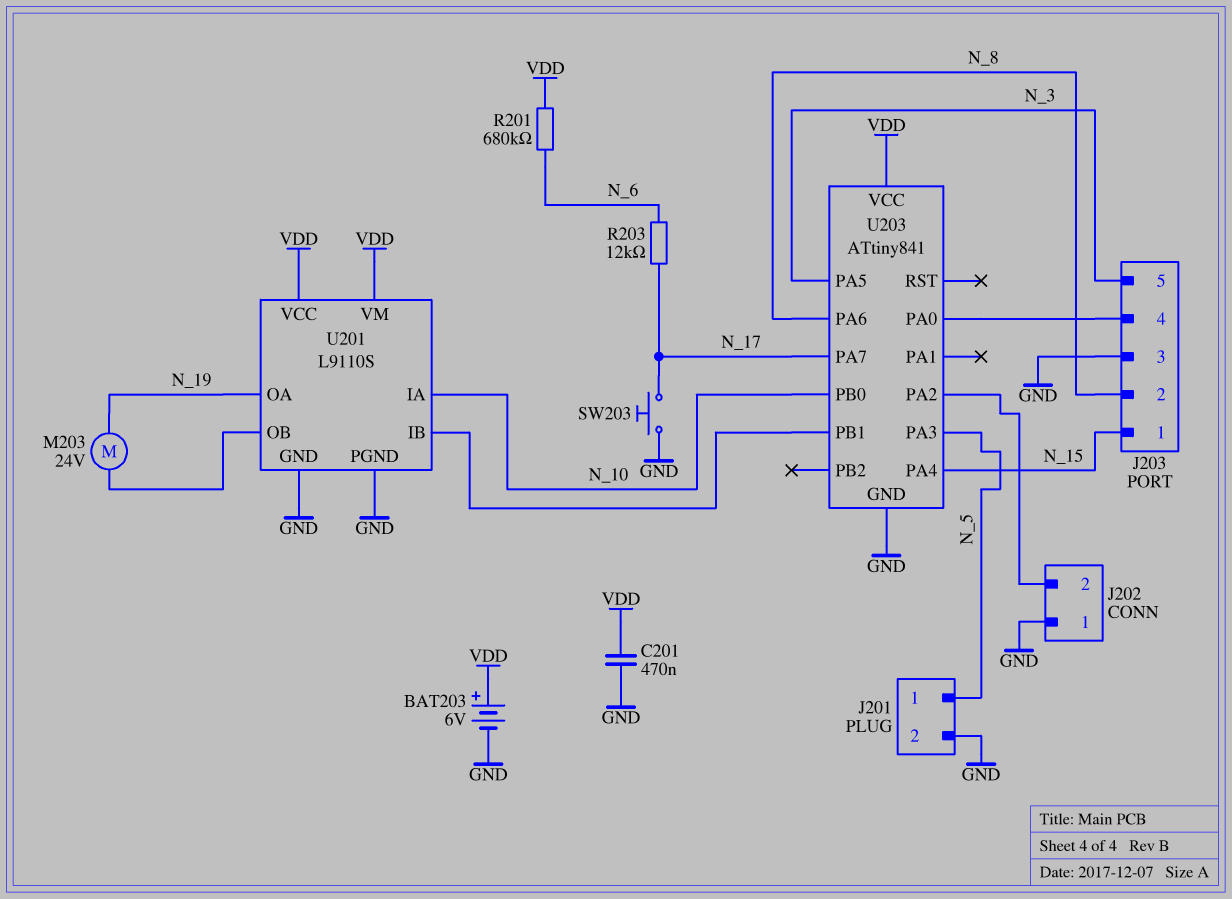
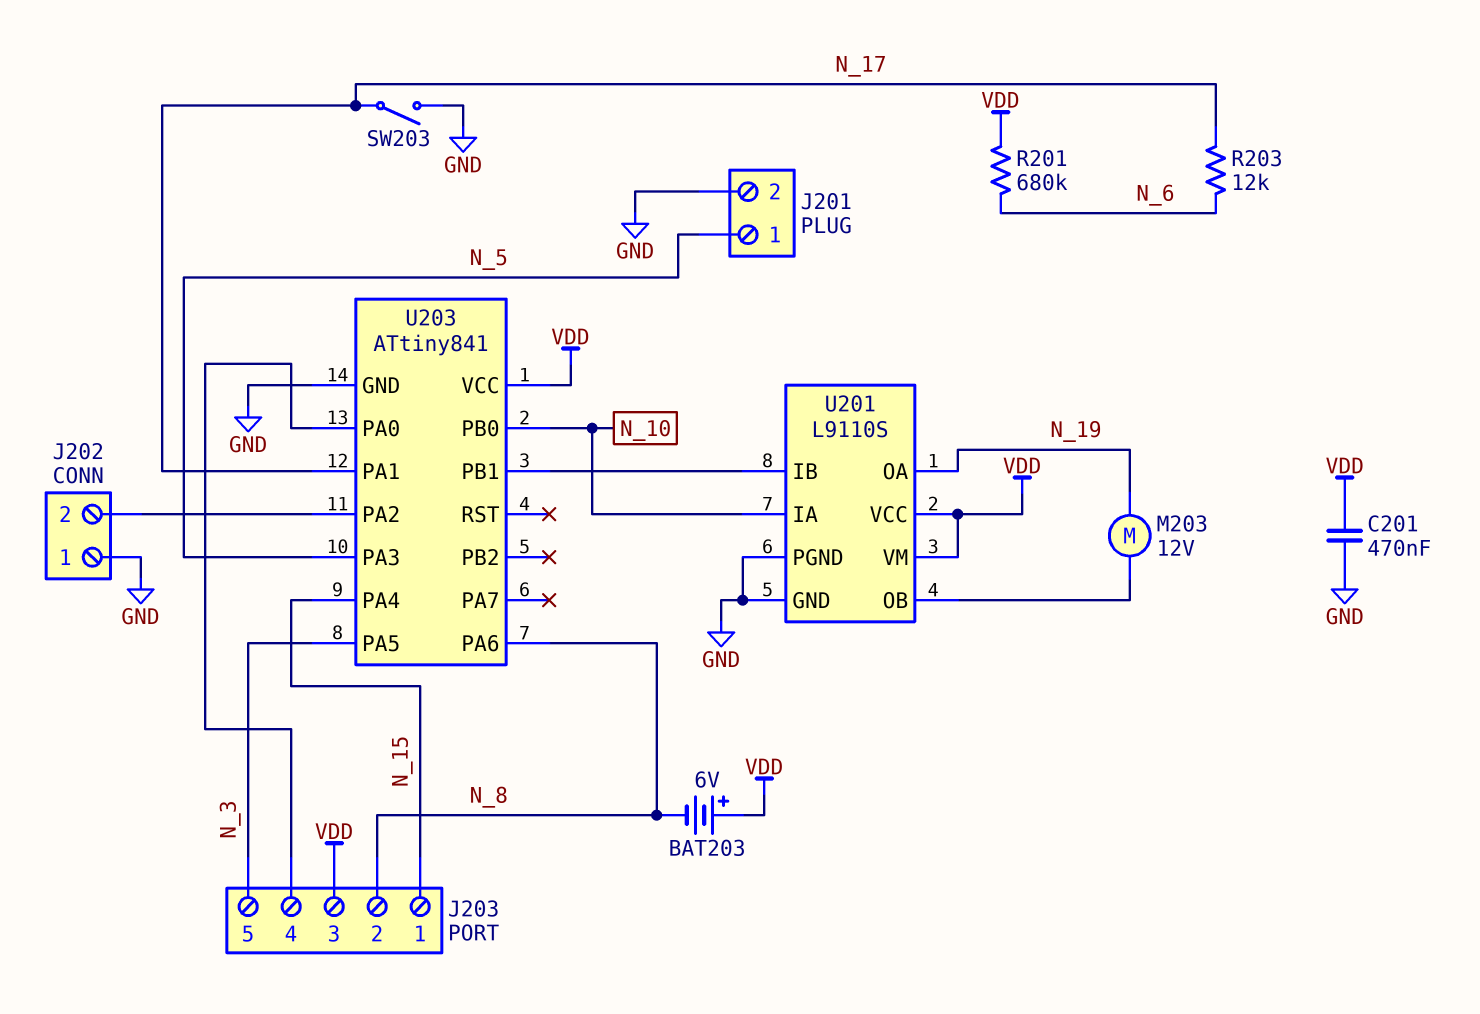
BAT203: 6V (plus VDD, minus GND) -> 6V (plus VDD, minus N_8)
J203 pin 3: GND -> VDD
M203: motor 24V (N_19, U201/OB) -> motor 12V (N_19, U201/OB)
SW203: button (GND, N_17) -> switch (GND, N_17)
U203 pin PA1: none -> N_17
U203 pin PA7: N_17 -> none

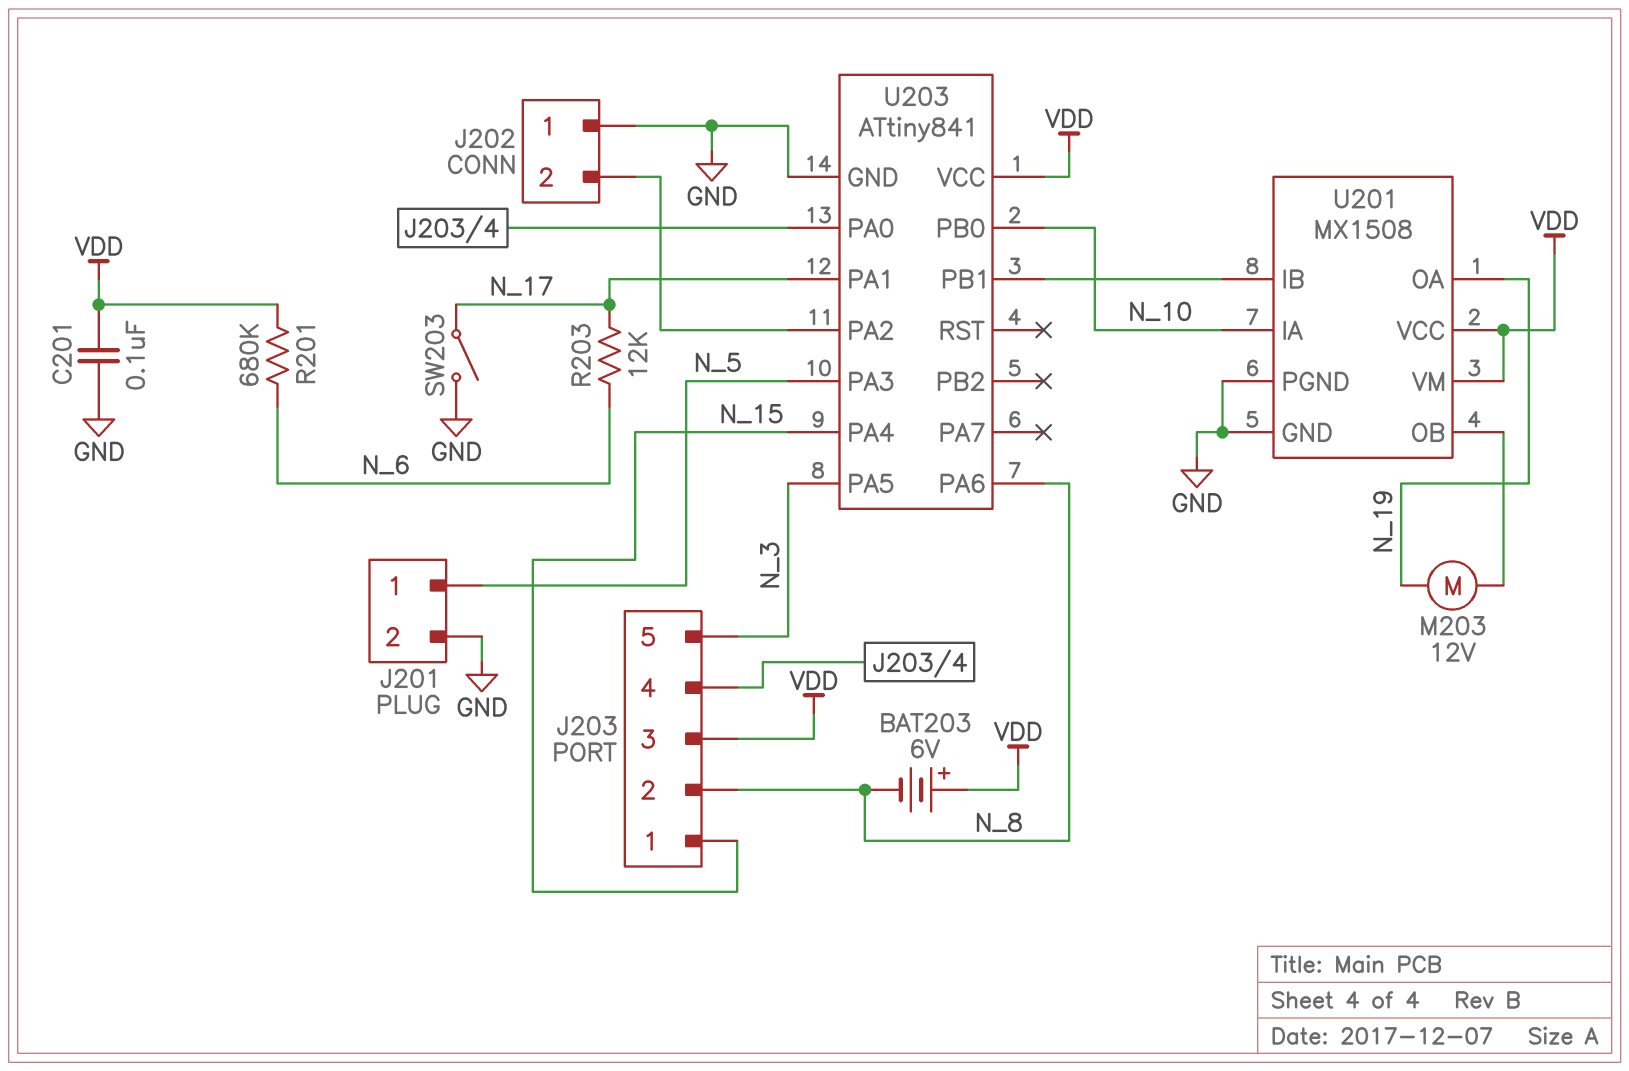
C201: 470nF (GND, VDD) -> 100nF (GND, VDD)
U201: L9110S -> MX1508

